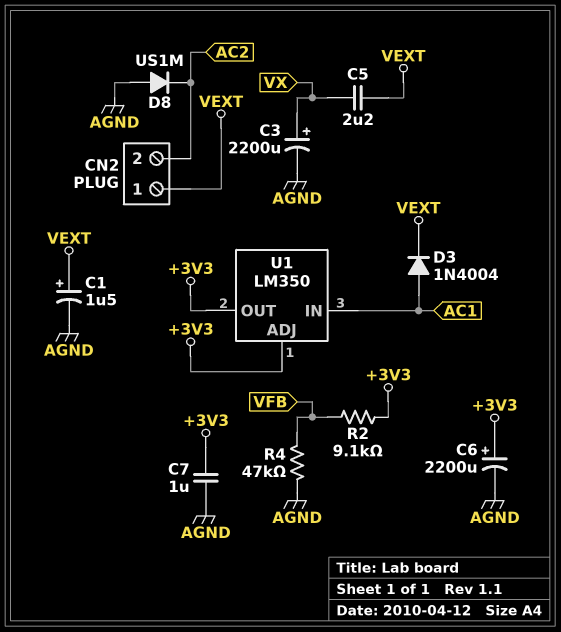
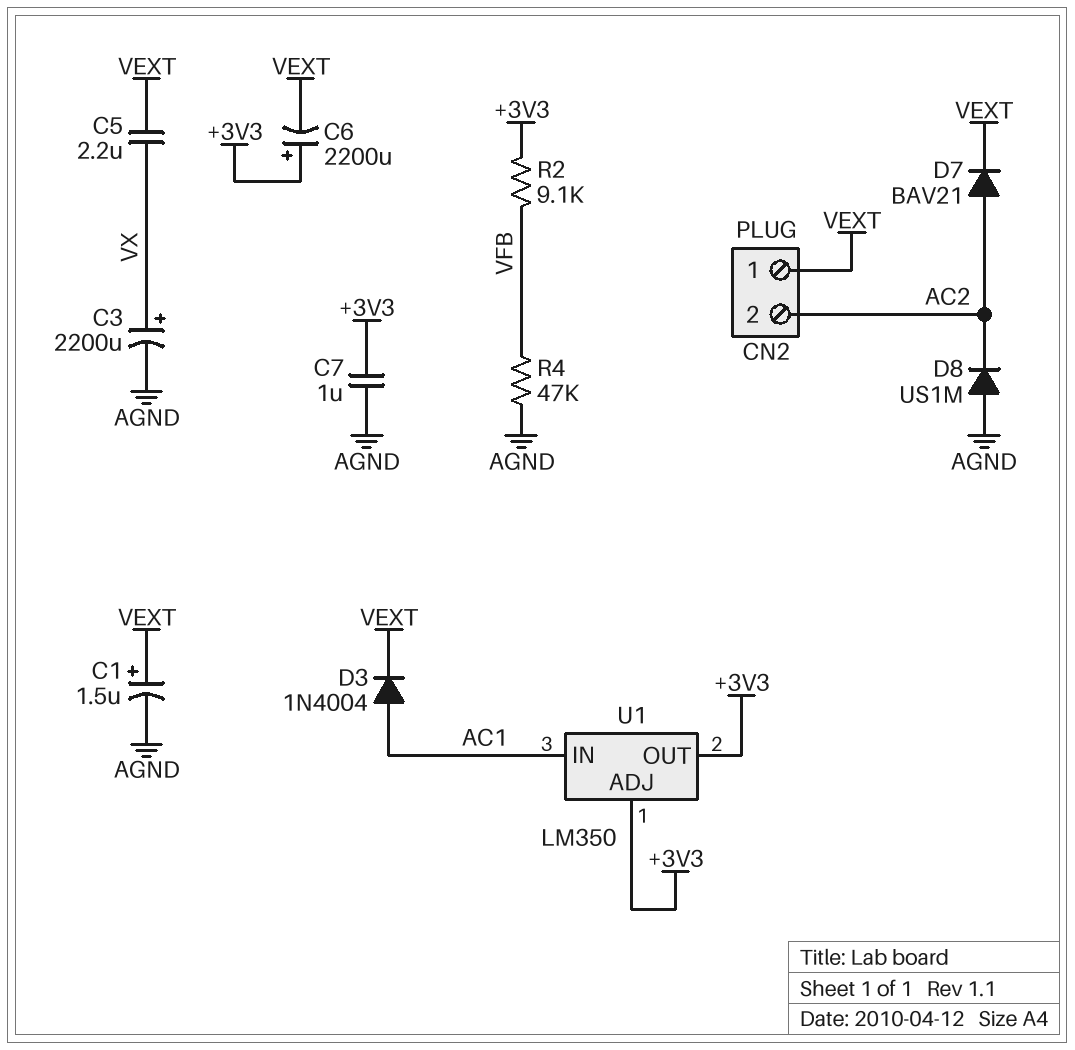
C6: 2200uF (plus +3V3, minus AGND) -> 2200uF (plus +3V3, minus VEXT)
D7: none -> diode BAV21 (A AC2, K VEXT)

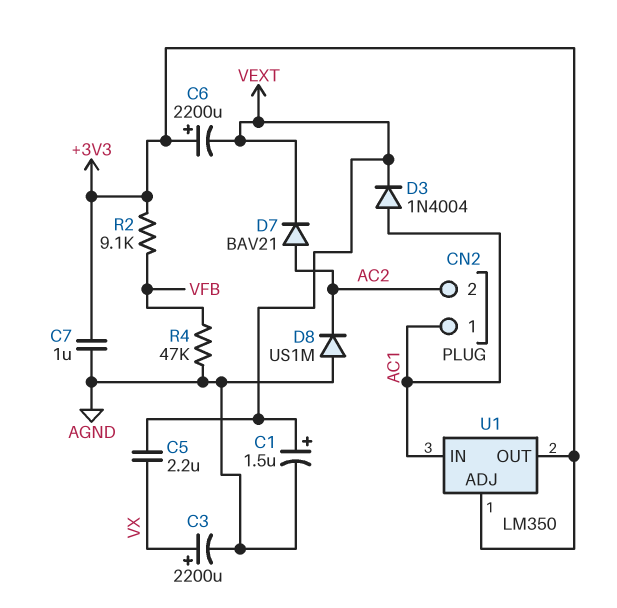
CN2 pin 1: VEXT -> AC1

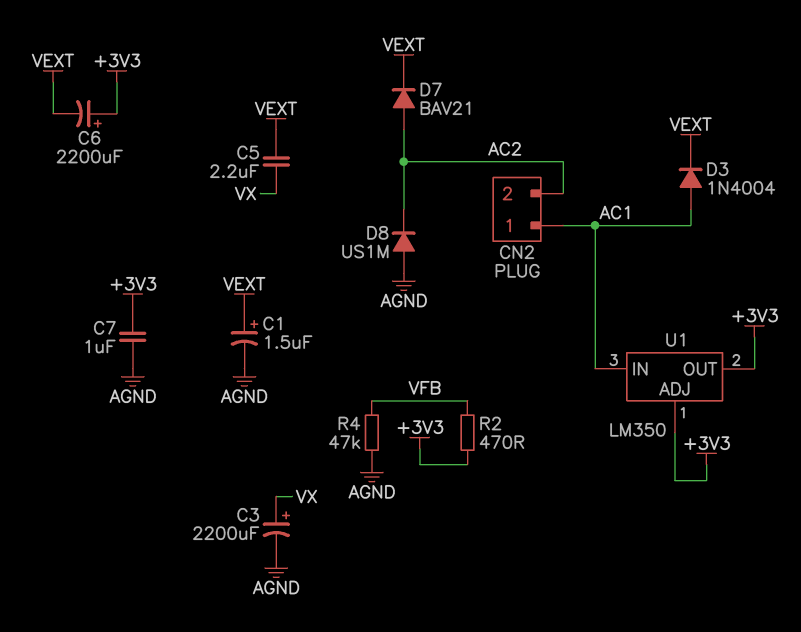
R2: 9.1k (+3V3, VFB) -> 470 (+3V3, VFB)

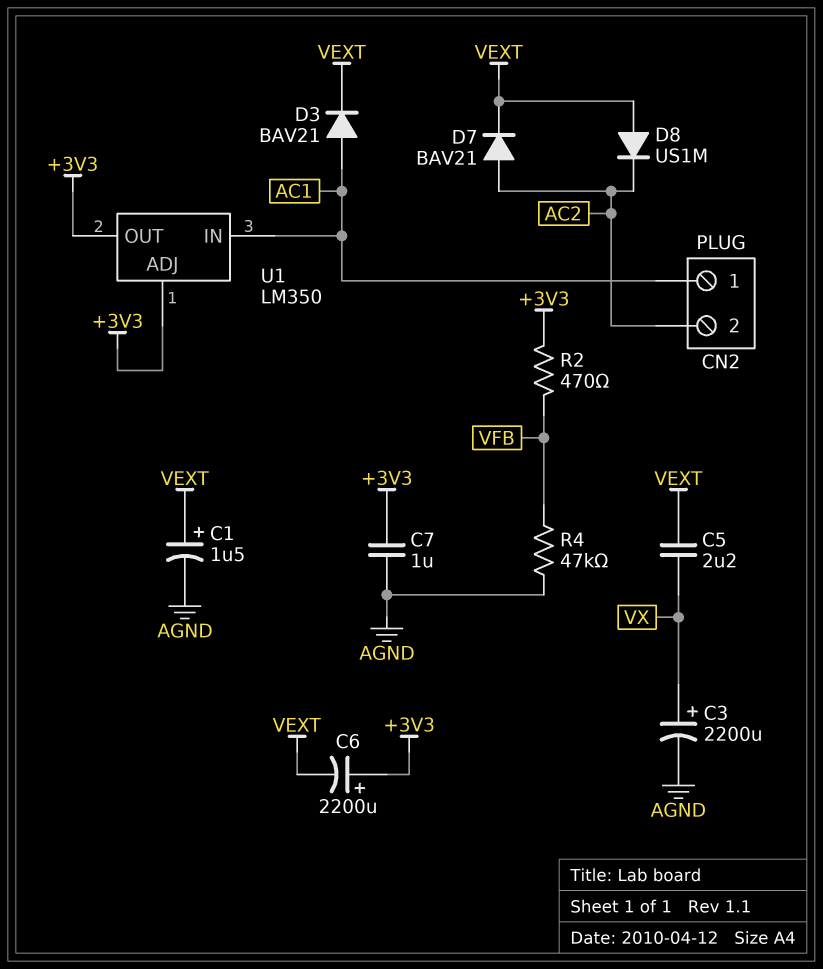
D3: diode 1N4004 (A AC1, K VEXT) -> diode BAV21 (A AC1, K VEXT)
D8: diode US1M (A AGND, K AC2) -> diode US1M (A VEXT, K AC2)

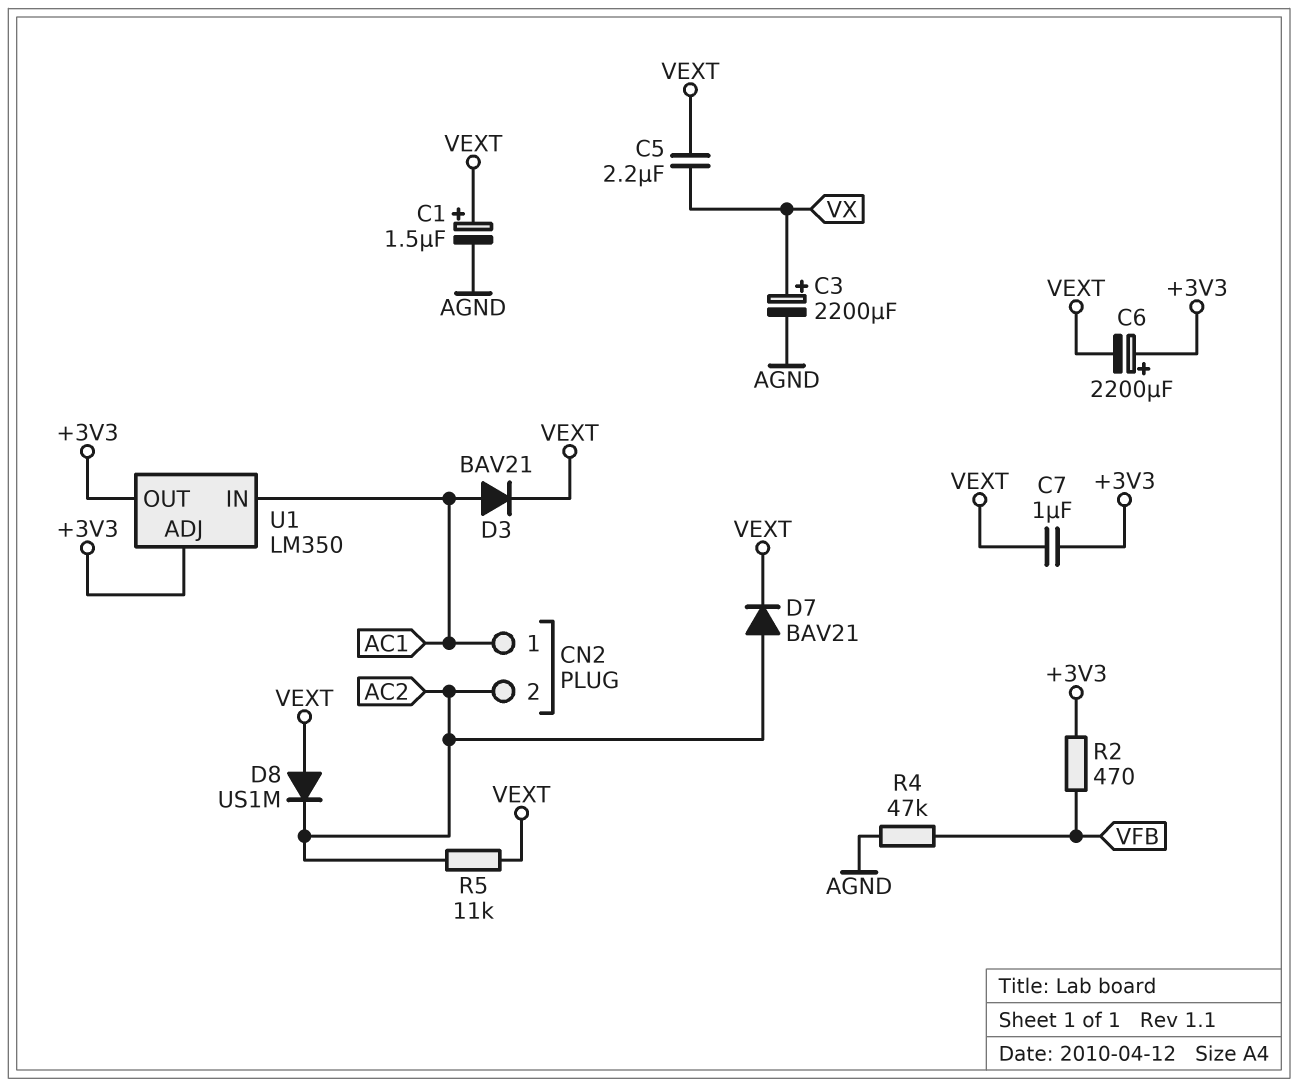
C7: 1uF (+3V3, AGND) -> 1uF (+3V3, VEXT)
R5: none -> 11k (AC2, VEXT)

